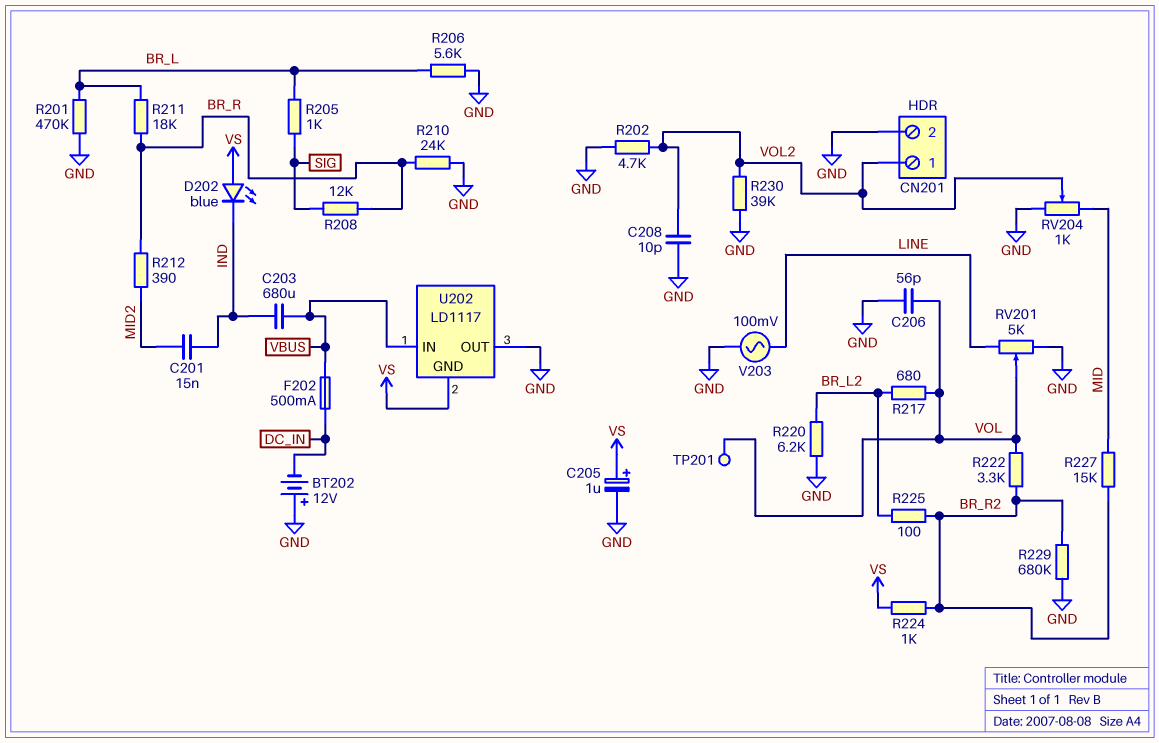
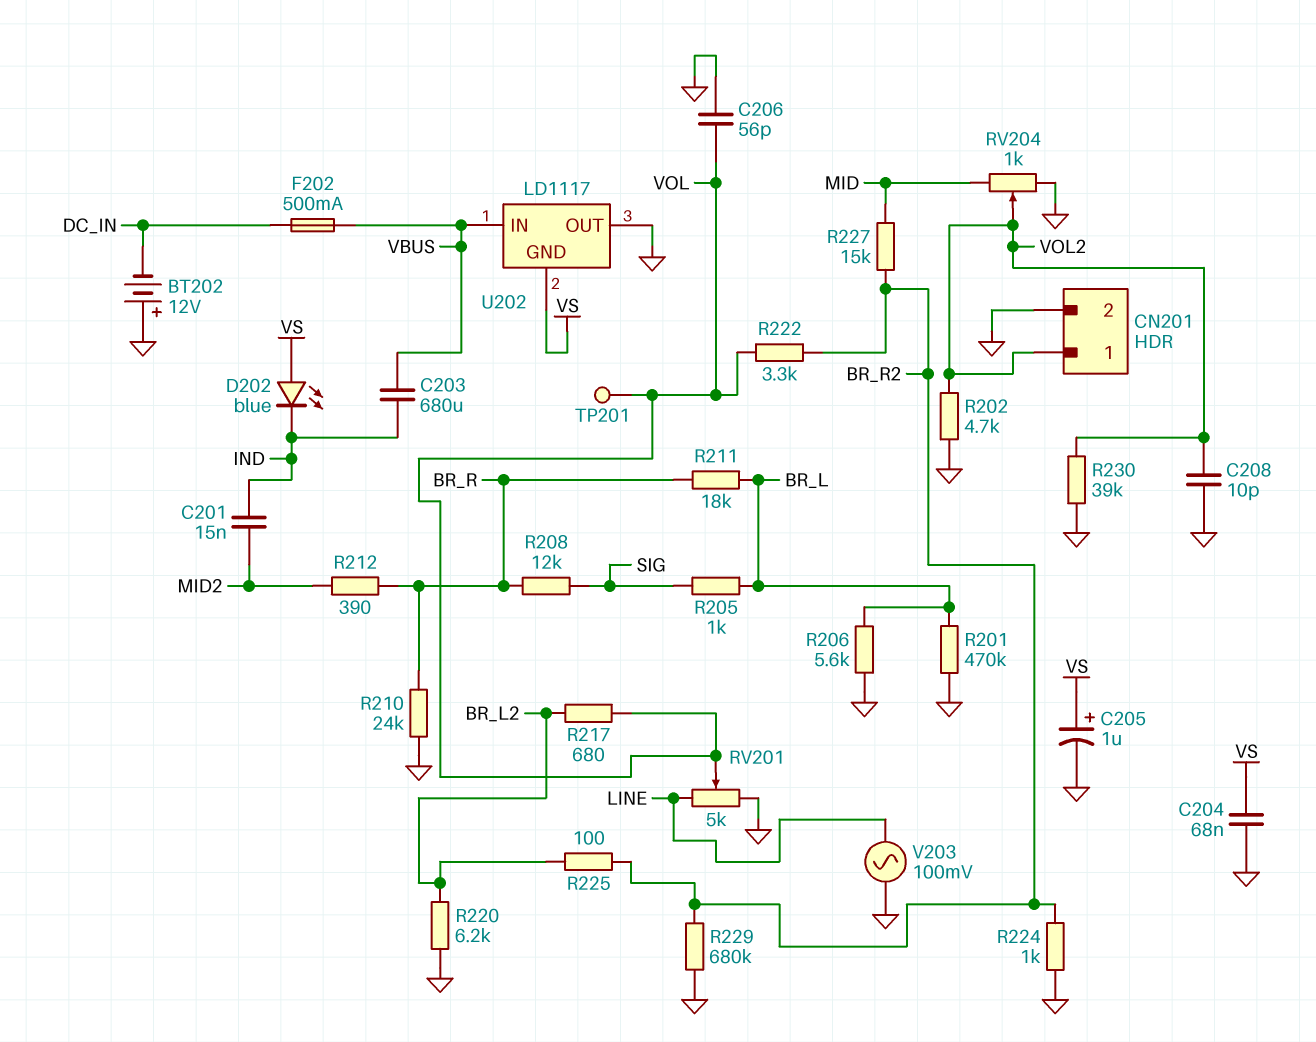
C204: none -> 68nF (GND, VS)
R224: 1k (BR_R2, VS) -> 1k (BR_R2, GND)

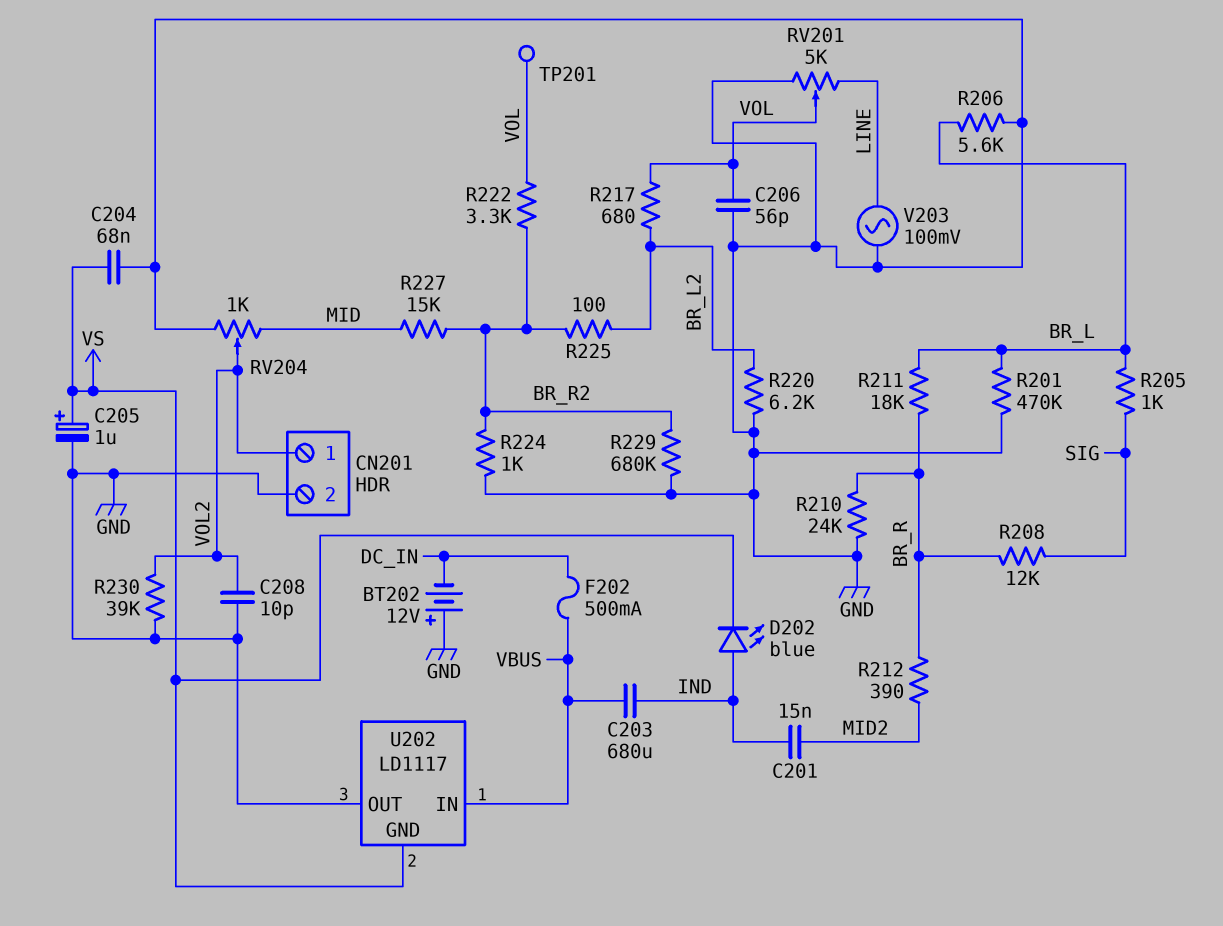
D202: LED blue (A VS, K IND) -> LED blue (A IND, K VS)
R202: 4.7k (GND, VOL2) -> none

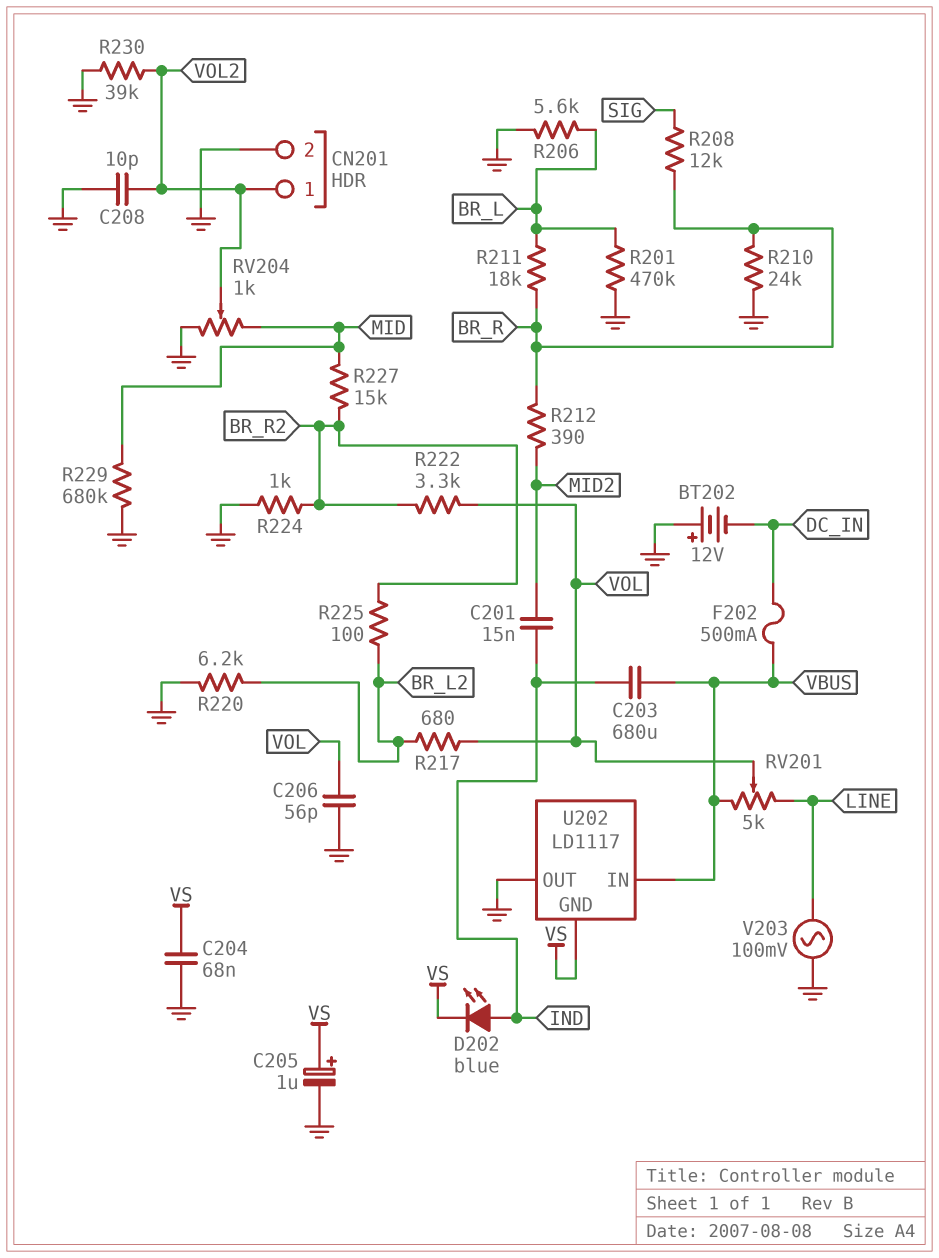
R205: 1k (BR_L, SIG) -> none
R229: 680k (BR_R2, GND) -> 680k (GND, MID)
RV201: 5k (GND, LINE, wiper VOL) -> 5k (LINE, VBUS, wiper VOL)
TP201: test point (VOL) -> none

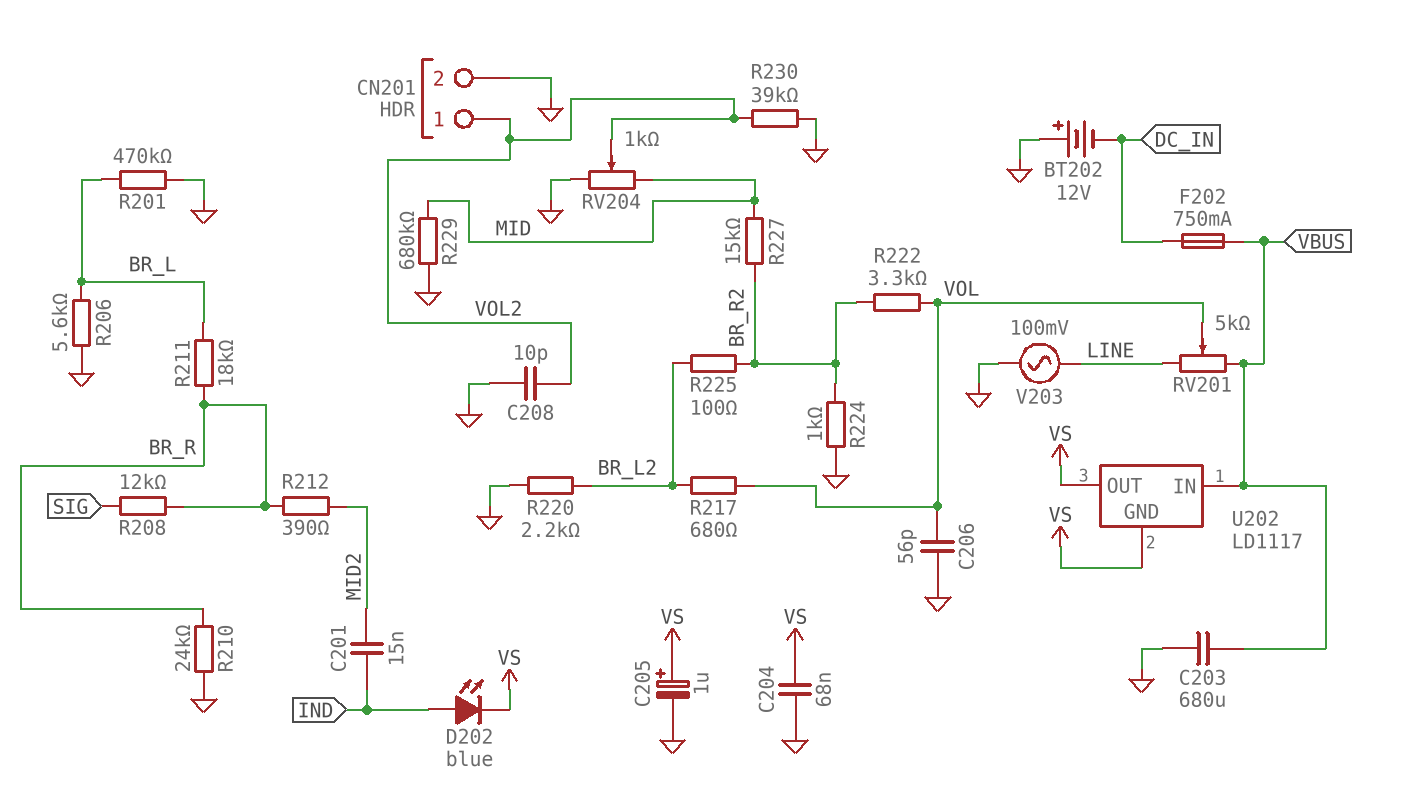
C203: 680uF (IND, VBUS) -> 680uF (GND, VBUS)
F202: 500mA (DC_IN, VBUS) -> 750mA (DC_IN, VBUS)
R220: 6.2k (BR_L2, GND) -> 2.2k (BR_L2, GND)
U202 pin OUT: GND -> VS

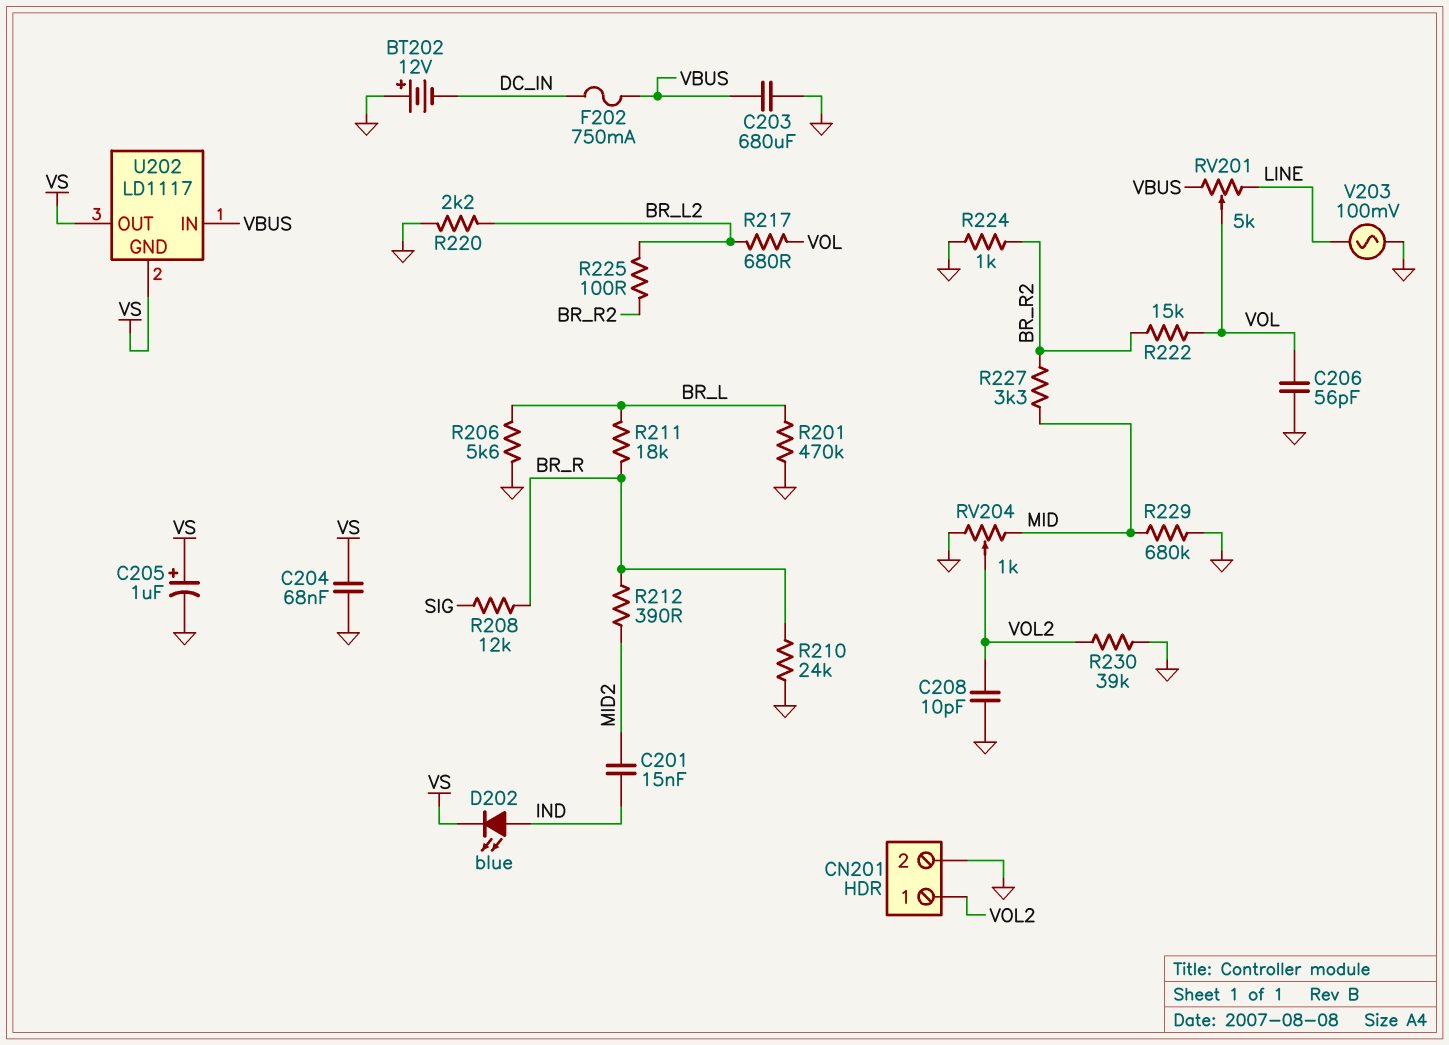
R222: 3.3k (BR_R2, VOL) -> 15k (BR_R2, VOL)
R227: 15k (BR_R2, MID) -> 3.3k (BR_R2, MID)

